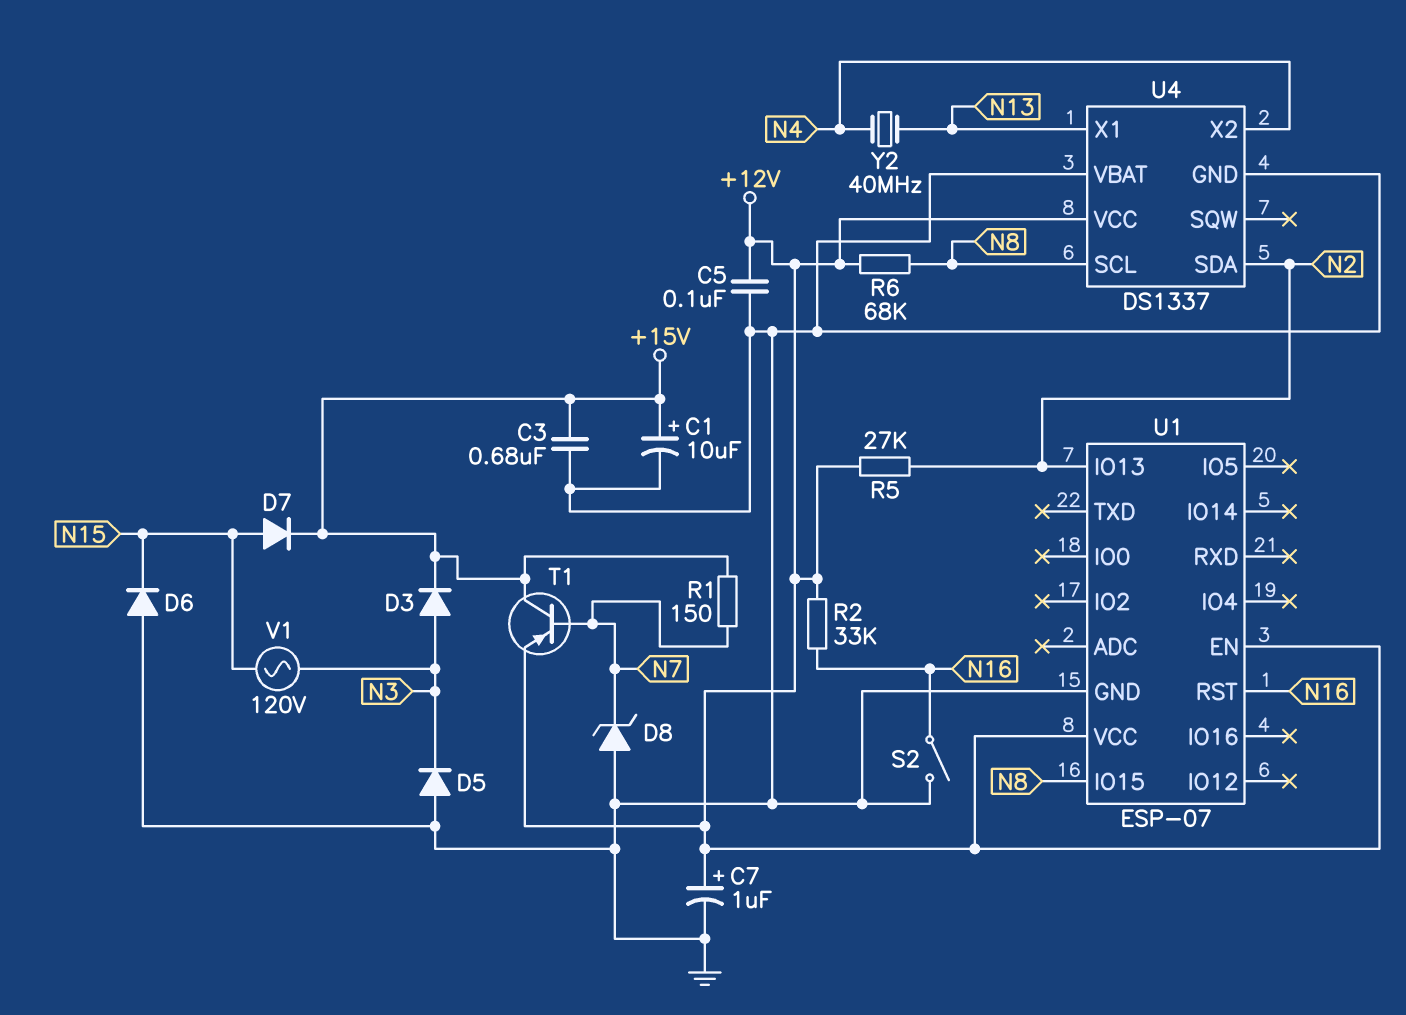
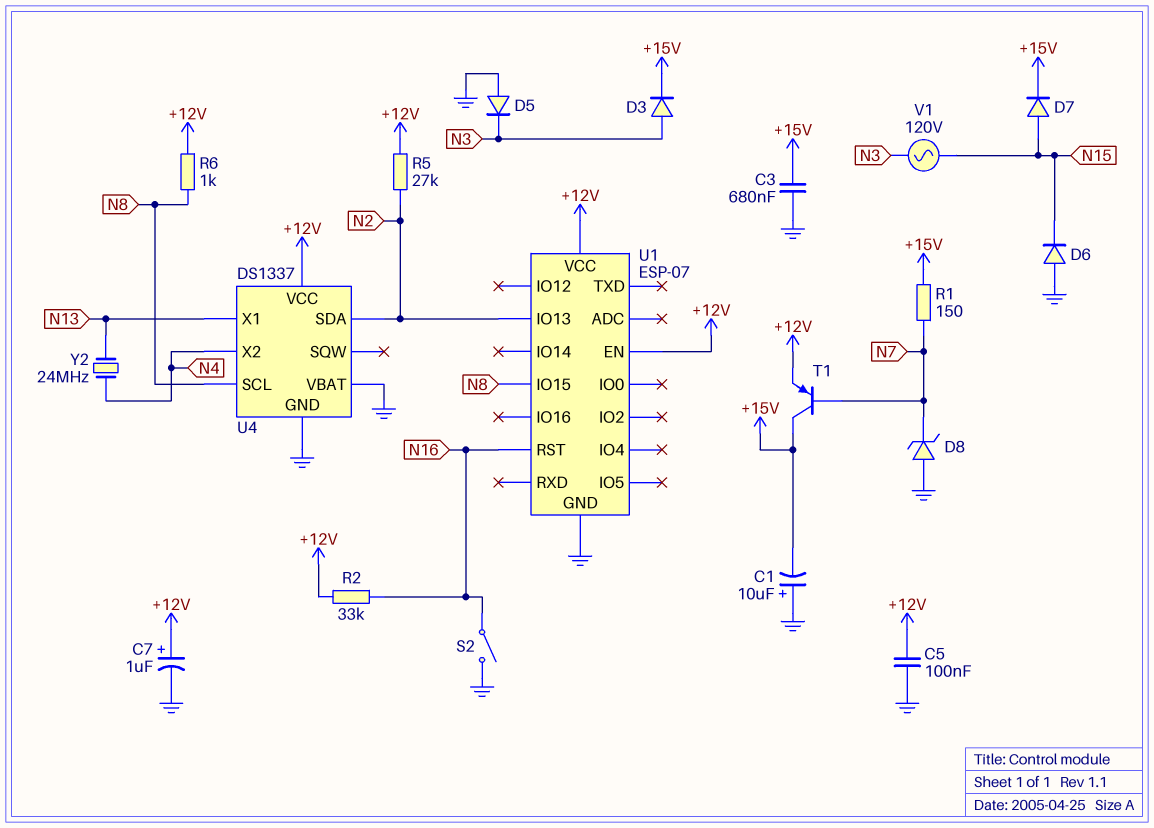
C1: 10uF (plus +15V, minus GND) -> 10uF (plus GND, minus +15V)
R6: 68k (+12V, N8) -> 1k (+12V, N8)
Y2: 40MHz (N4, N13) -> 24MHz (N4, N13)

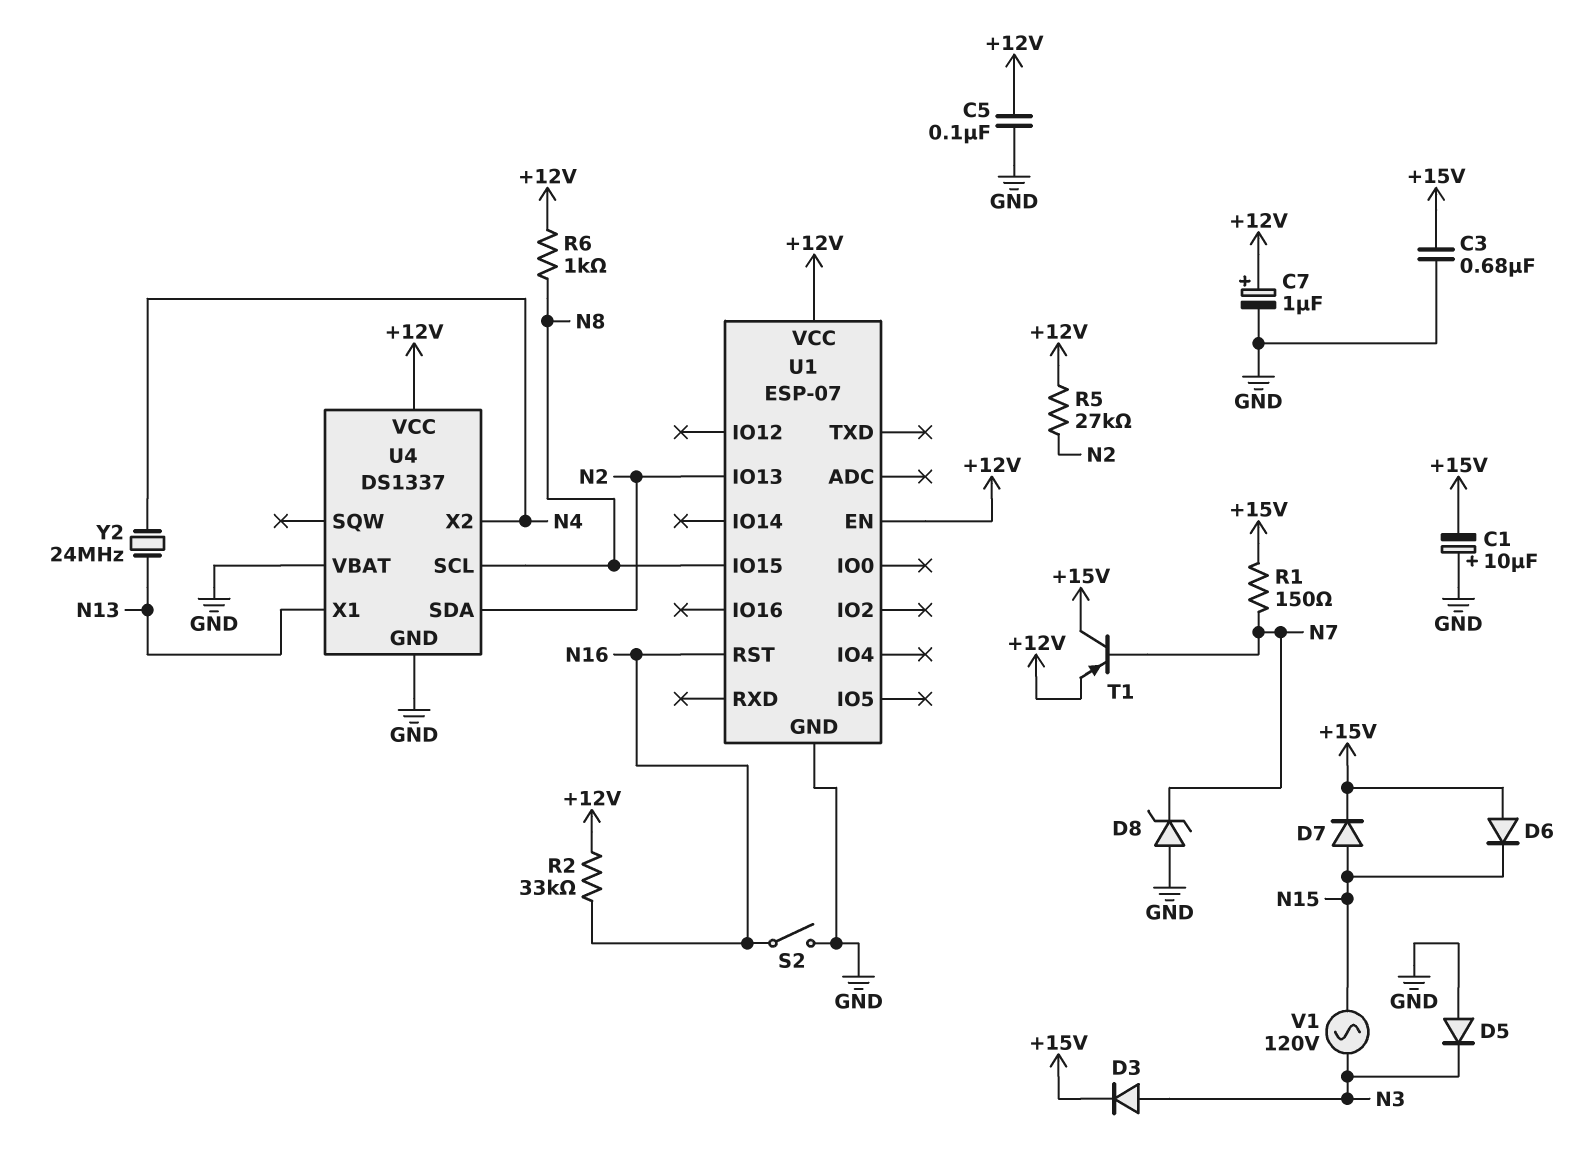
D6: diode (A GND, K N15) -> diode (A +15V, K N15)

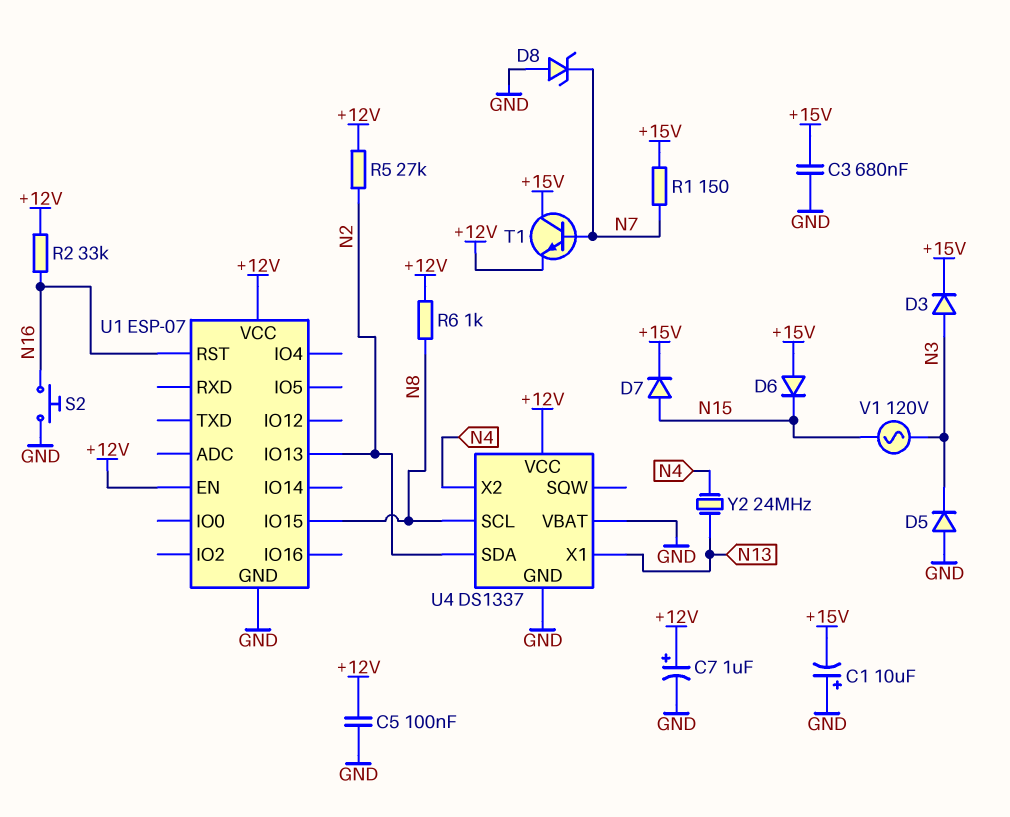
S2: switch (GND, N16) -> button (GND, N16)
T1: PNP (B N7, C +15V, E +12V) -> NPN (B N7, C +15V, E +12V)

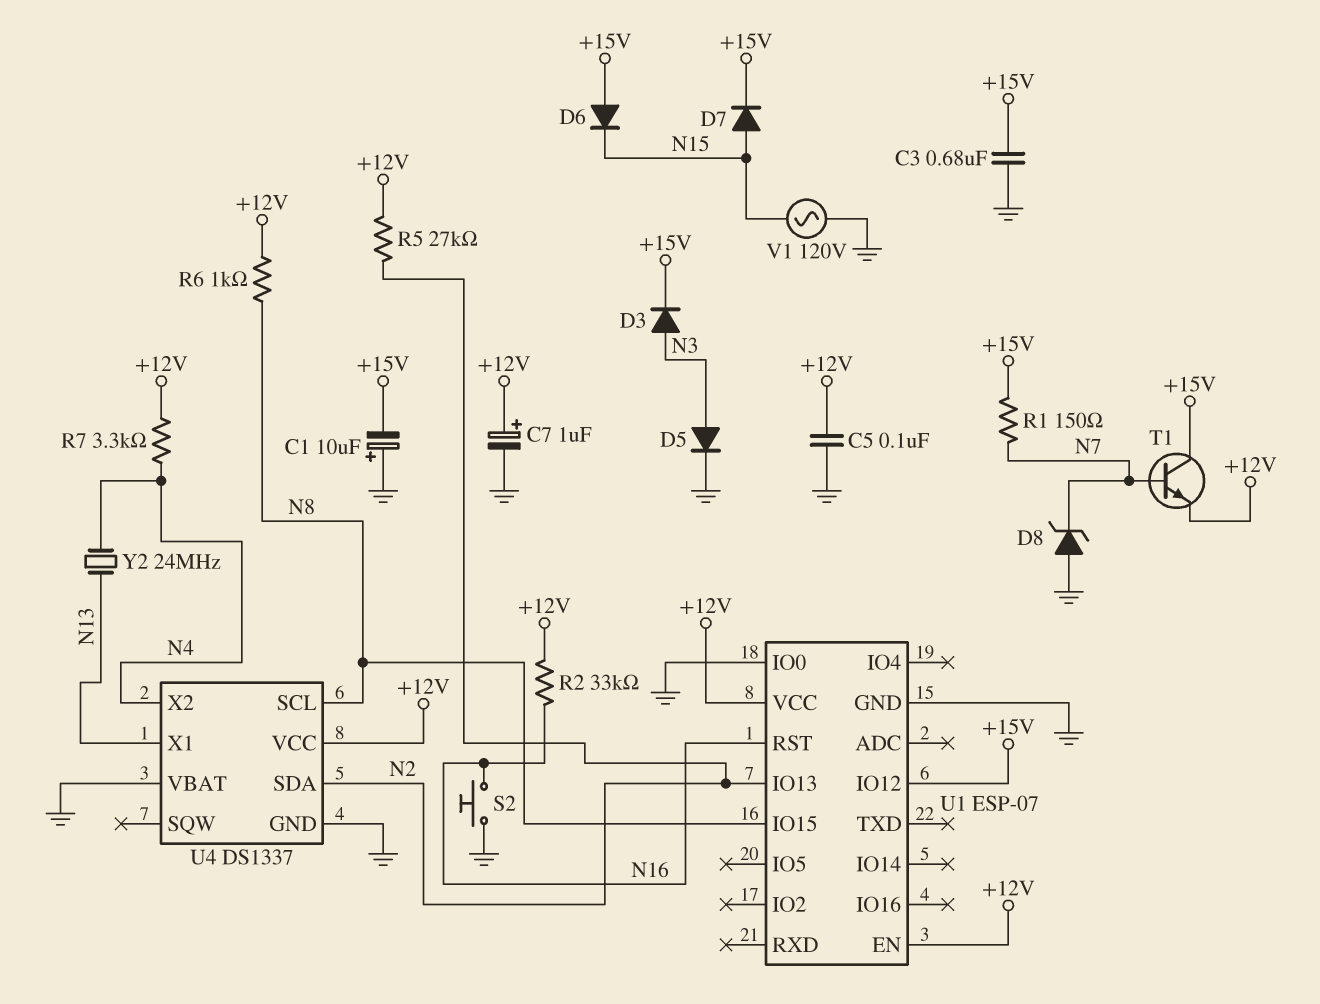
D5: diode (A GND, K N3) -> diode (A N3, K GND)
R7: none -> 3.3k (+12V, N4)
U1 pin IO0: none -> GND
U1 pin IO12: none -> +15V
V1: AC 120V (N3, N15) -> AC 120V (GND, N15)

